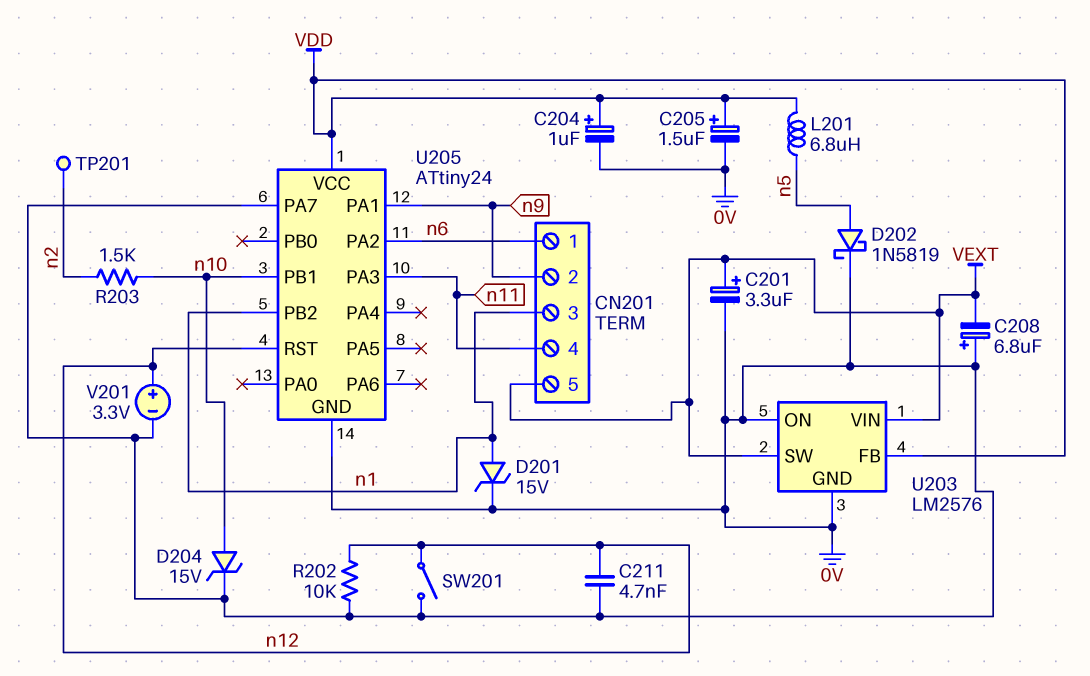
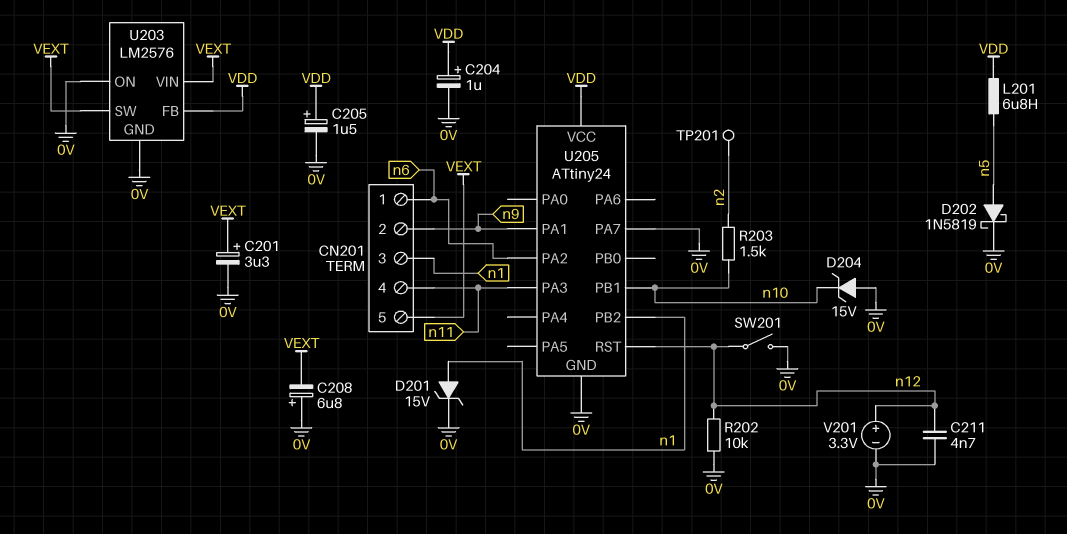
D204: zener 15V (A n10, K 0V) -> zener 15V (A 0V, K n10)

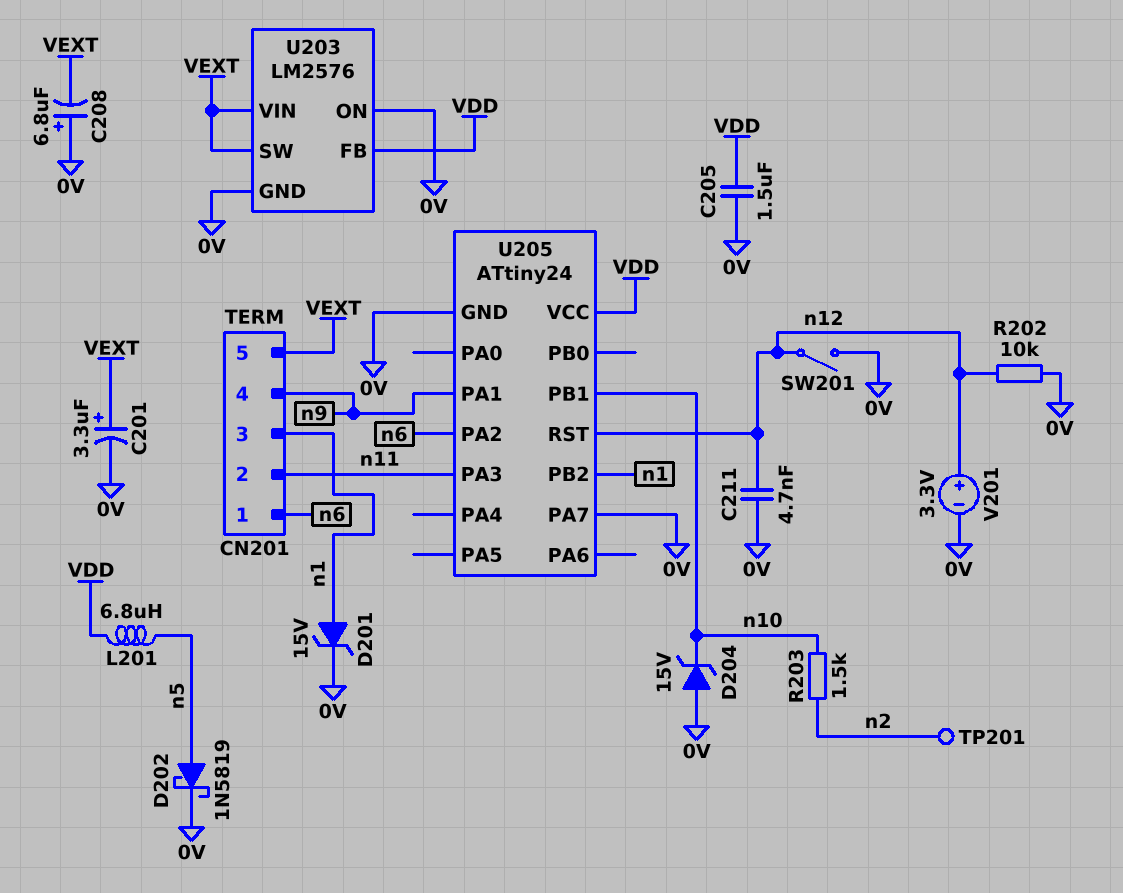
C204: 1uF (plus VDD, minus 0V) -> none
C205: 1.5uF (plus VDD, minus 0V) -> 1.5uF (0V, VDD)
CN201 pin 2: n9 -> n11
CN201 pin 4: n11 -> n9

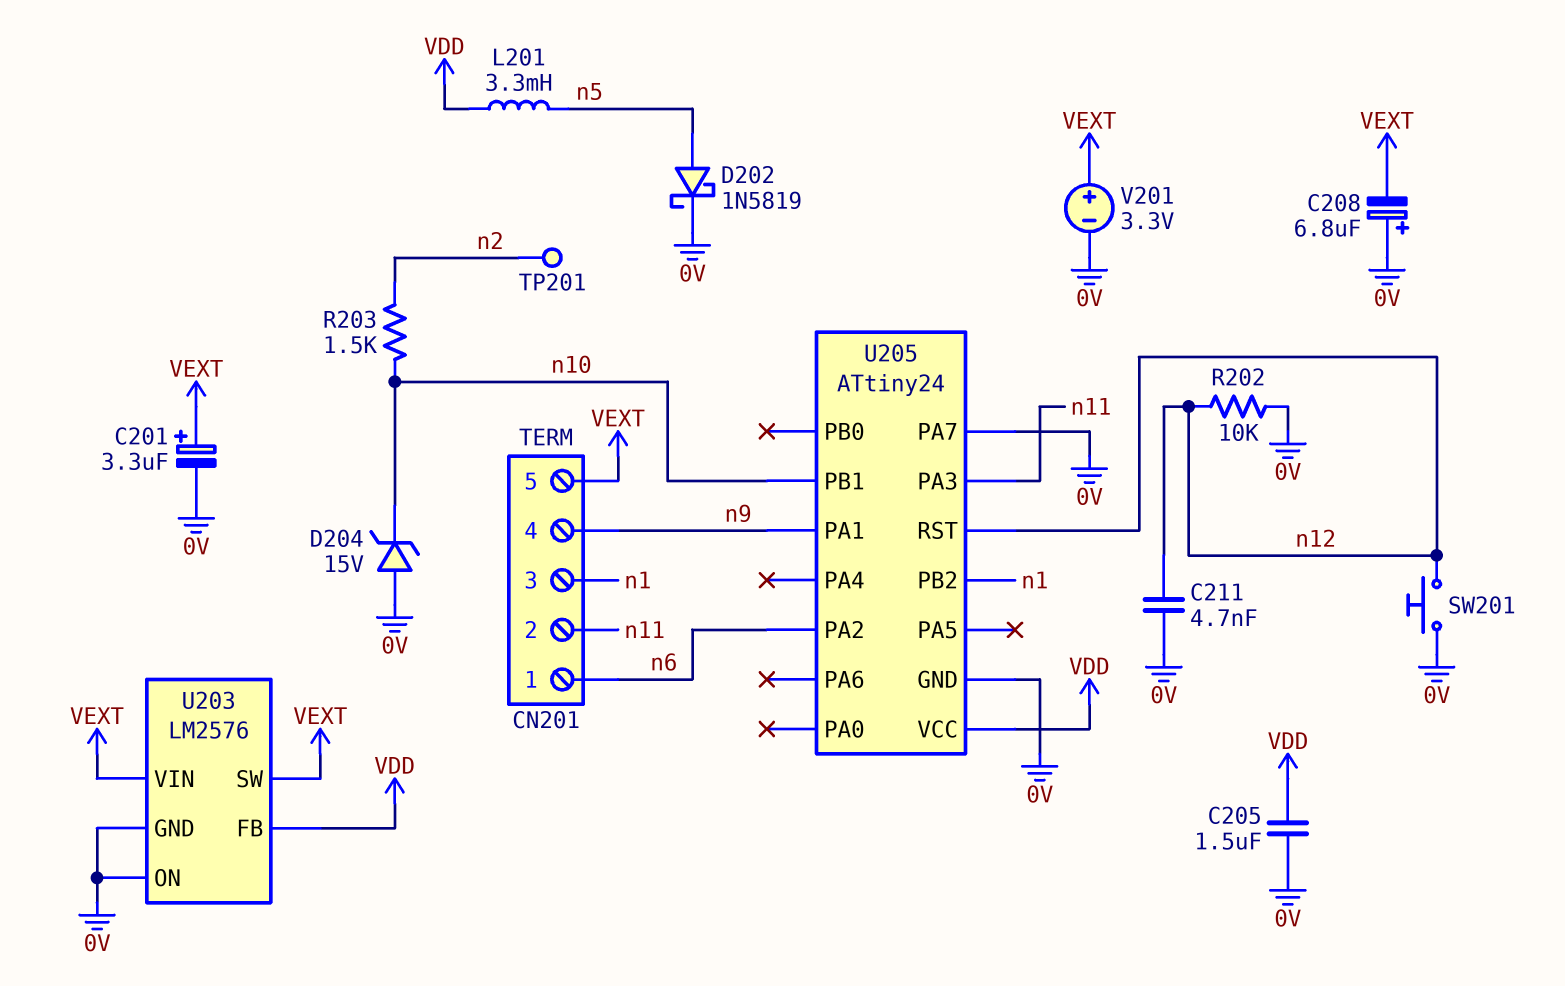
D201: zener 15V (A n1, K 0V) -> none
L201: 6.8uH (VDD, n5) -> 3.3mH (VDD, n5)
SW201: switch (0V, n12) -> button (0V, n12)
V201: 3.3V (plus n12, minus 0V) -> 3.3V (plus VEXT, minus 0V)

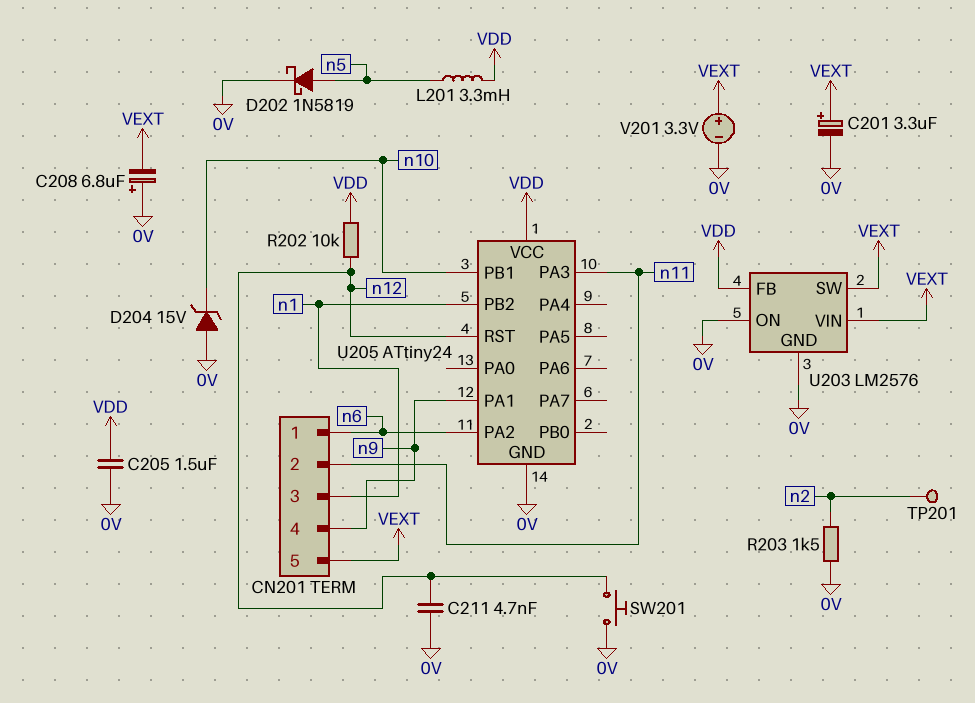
R202: 10k (0V, n12) -> 10k (VDD, n12)
R203: 1.5k (n2, n10) -> 1.5k (0V, n2)
U205 pin PA7: 0V -> none

